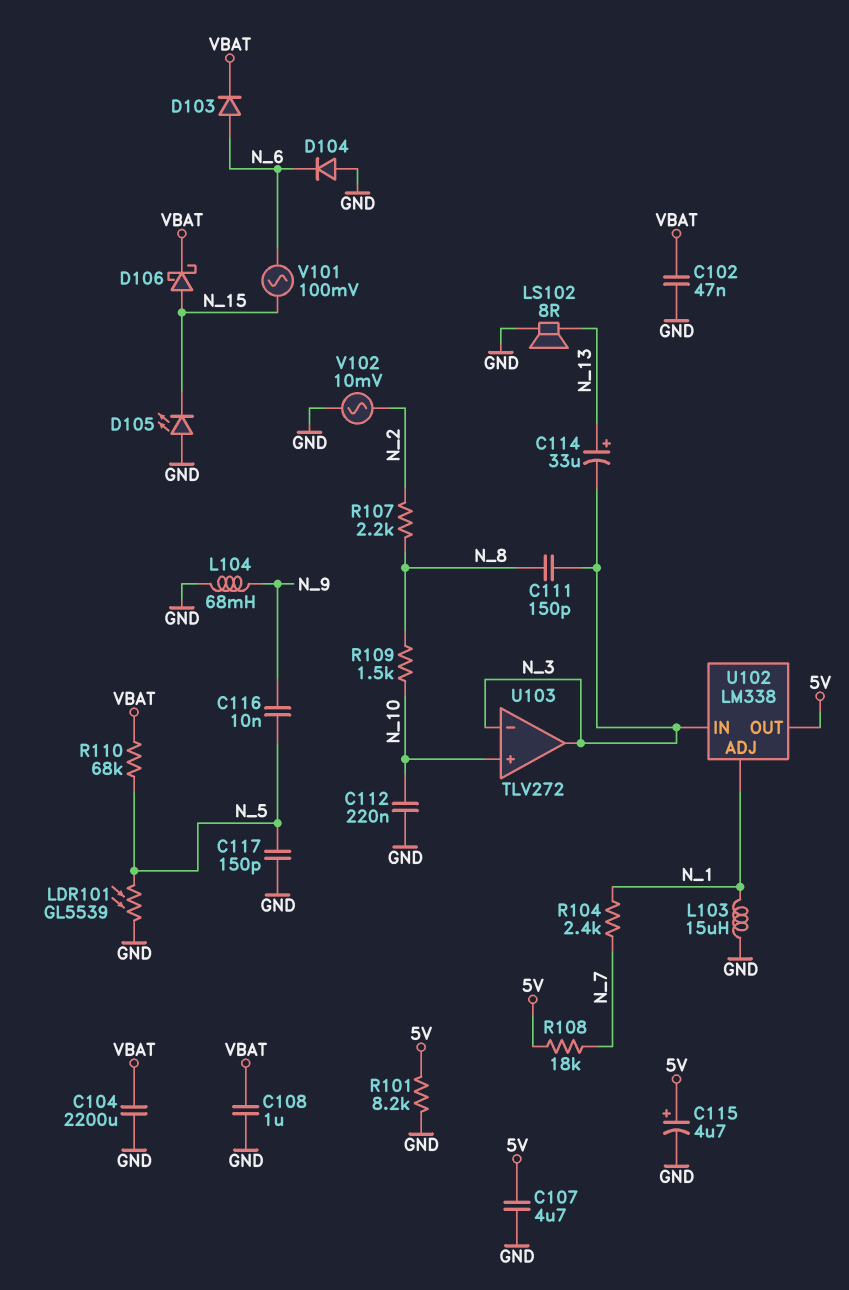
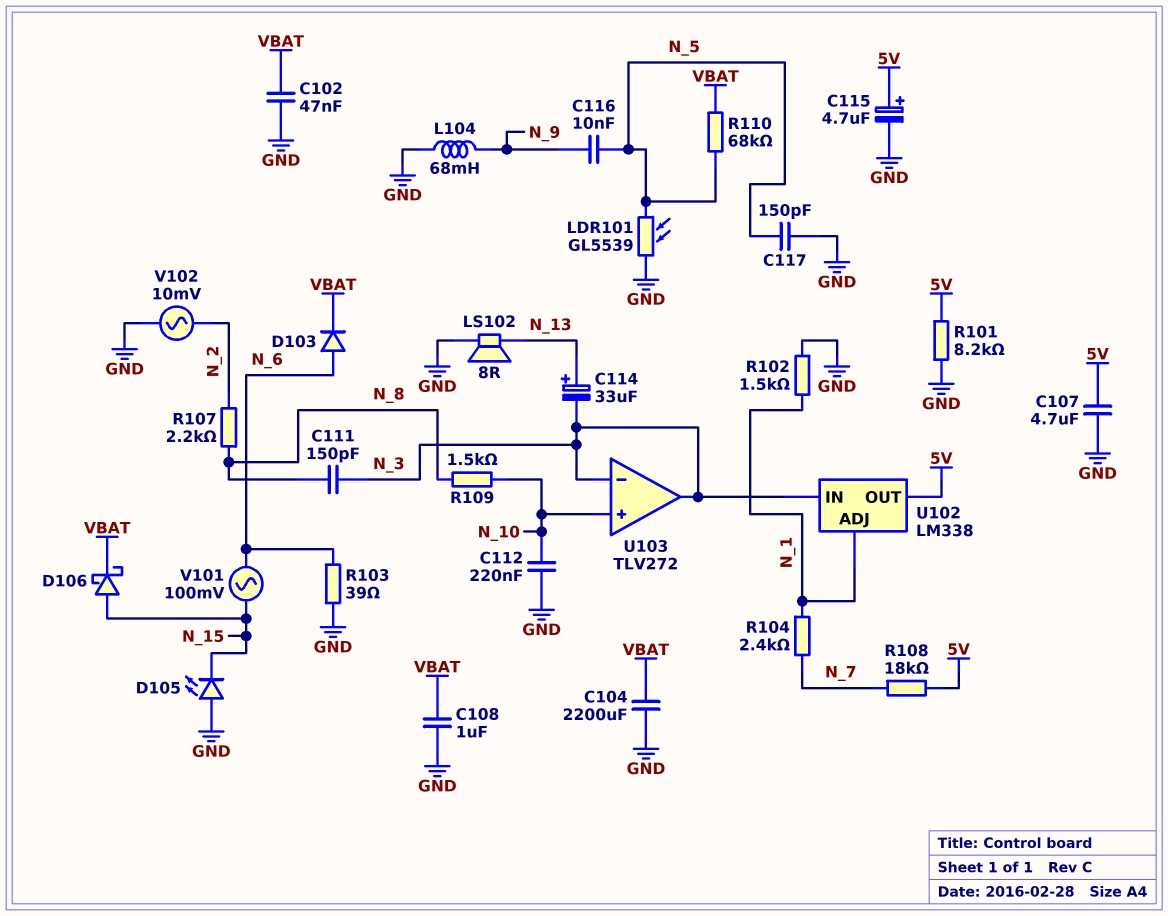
D104: diode (A GND, K N_6) -> none
L103: 15uH (GND, N_1) -> none
R102: none -> 1.5k (GND, N_1)
R103: none -> 39 (GND, N_6)

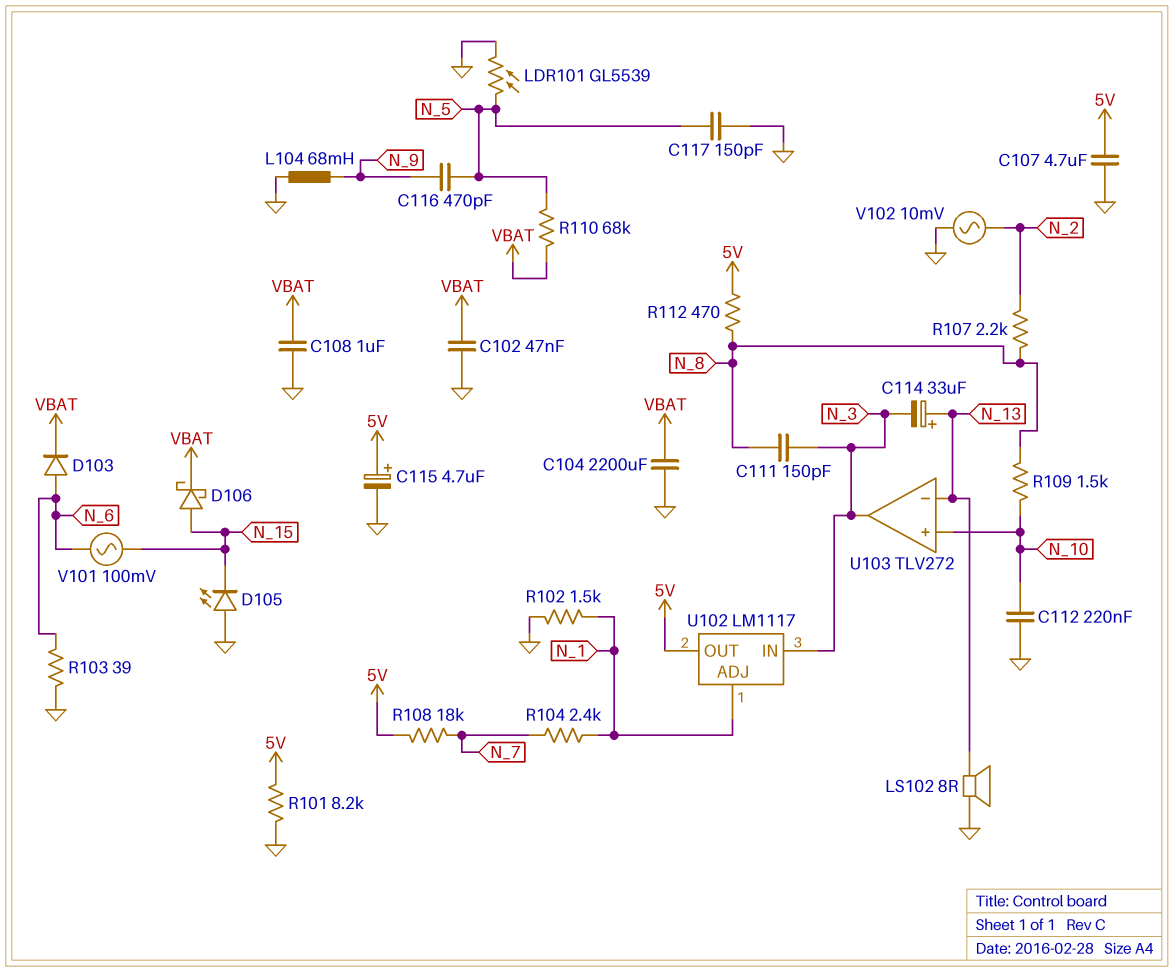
C116: 10nF (N_5, N_9) -> 470pF (N_5, N_9)
R112: none -> 470 (5V, N_8)
U102: LM338 -> LM1117
U103 pin in-: N_3 -> N_13

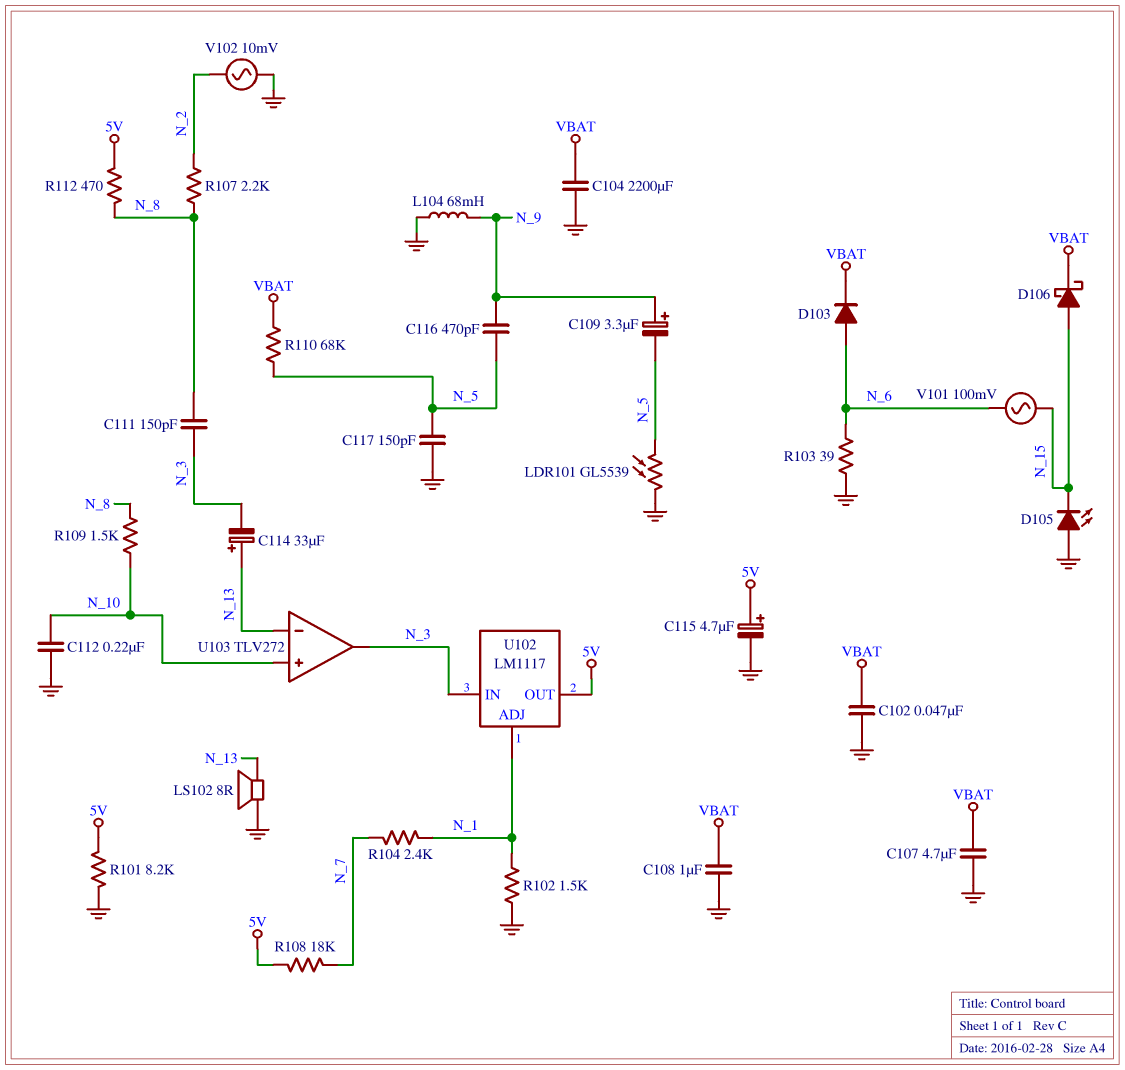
C107: 4.7uF (5V, GND) -> 4.7uF (GND, VBAT)
C109: none -> 3.3uF (plus N_9, minus N_5)

